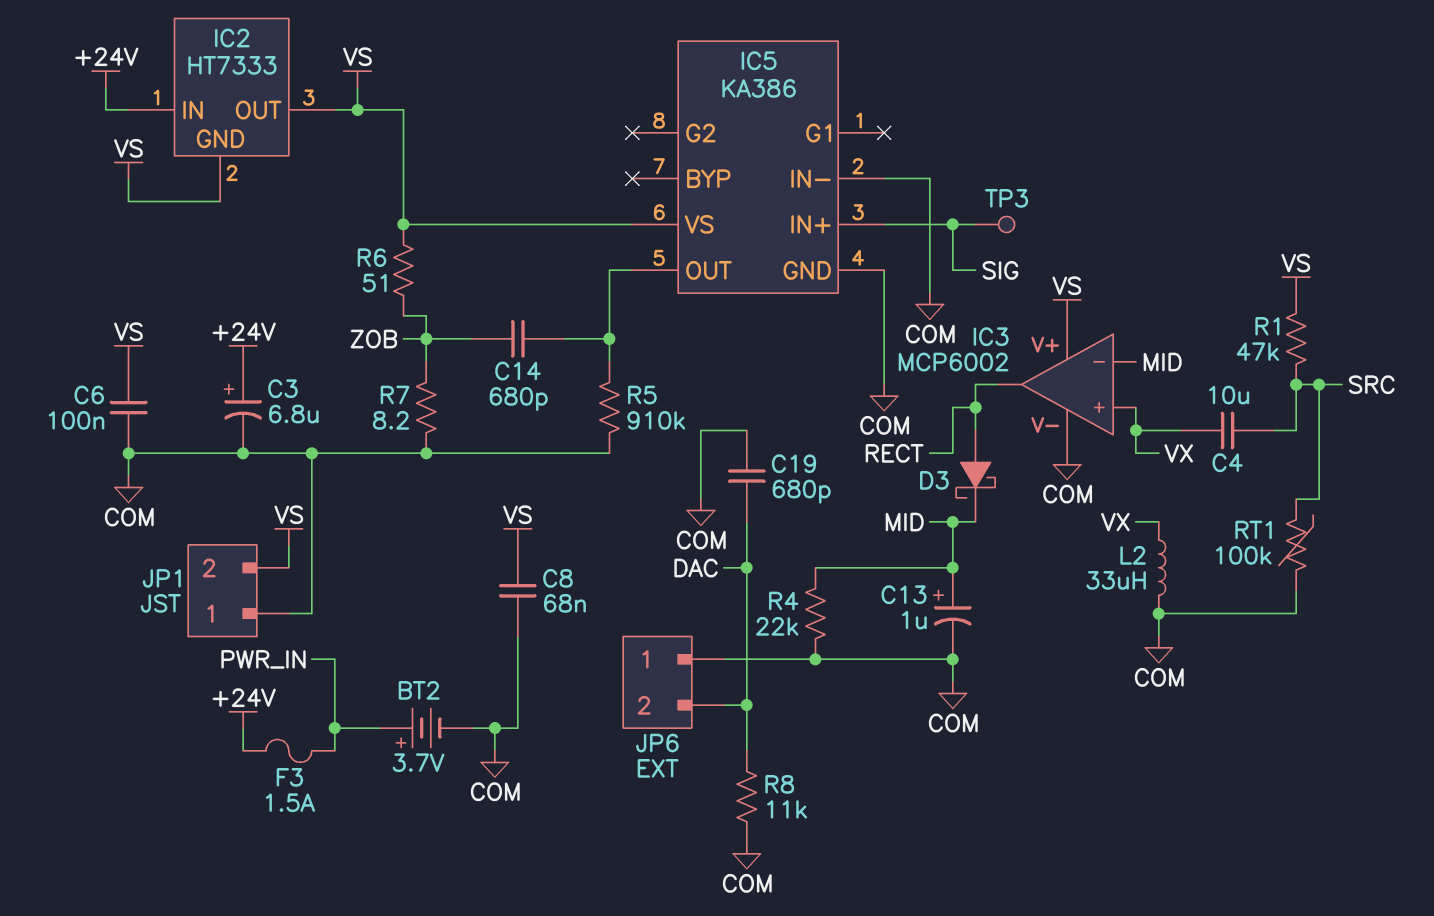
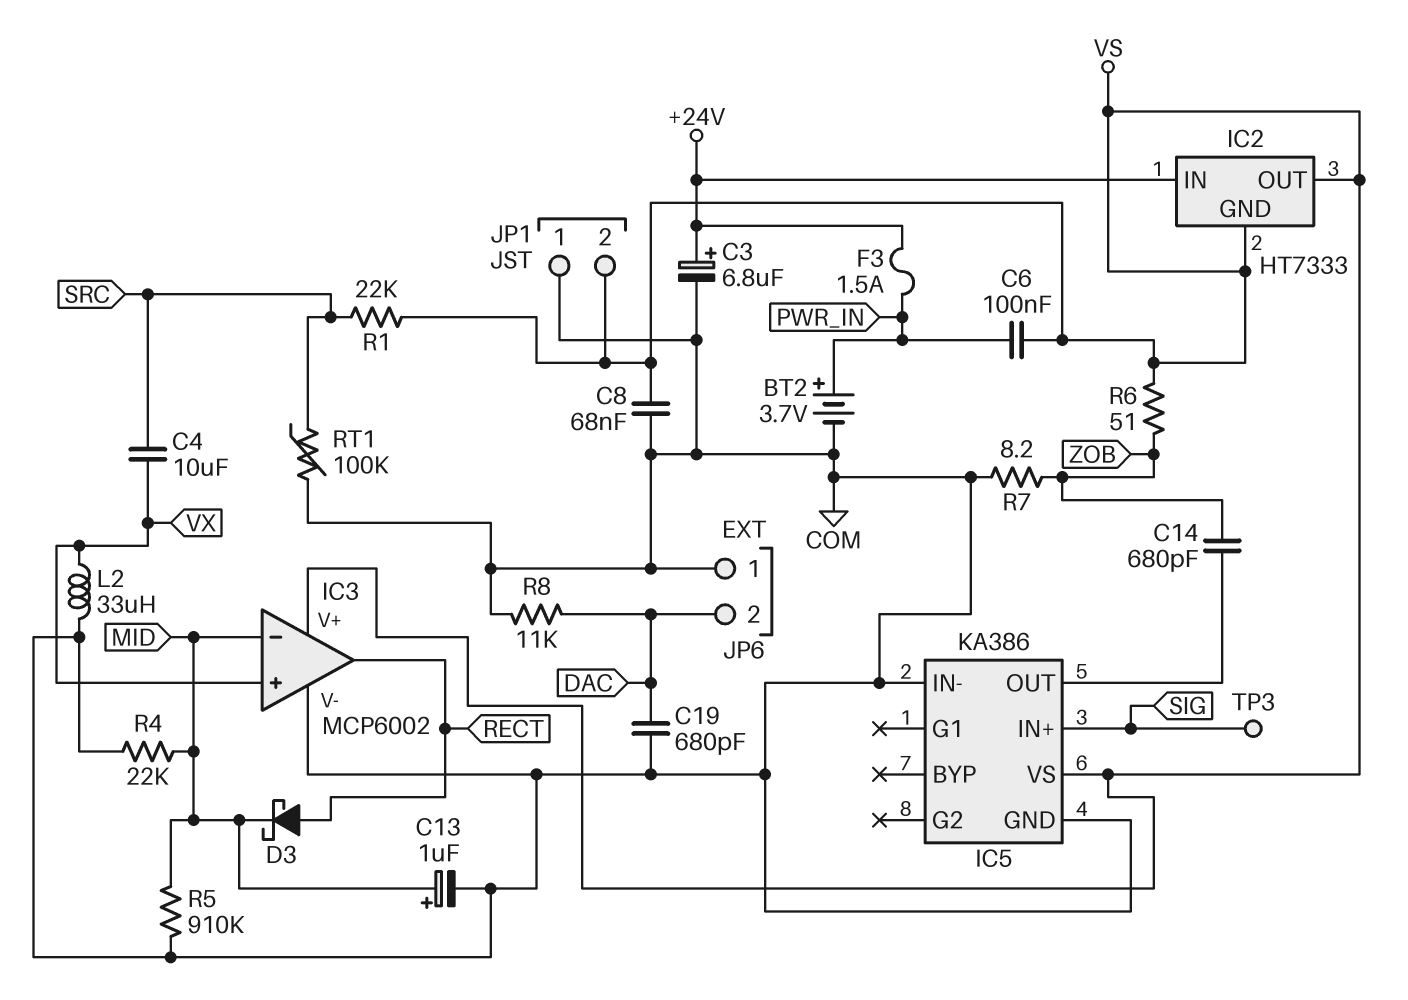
C6: 100nF (COM, VS) -> 100nF (PWR_IN, VS)
R1: 47k (SRC, VS) -> 22k (SRC, VS)
R5: 910k (COM, IC5/OUT) -> 910k (COM, MID)

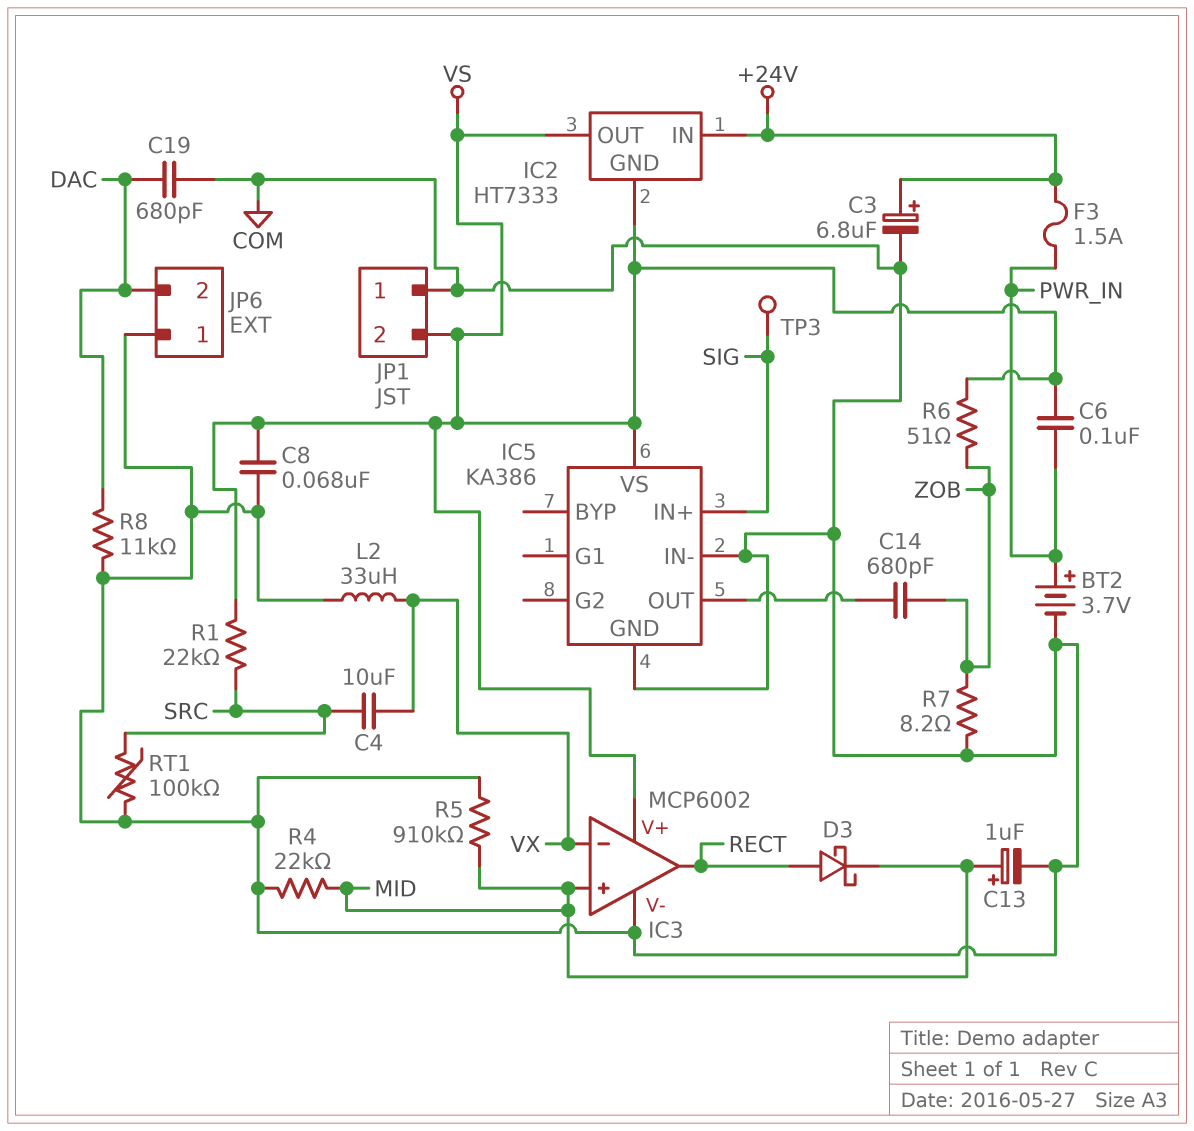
IC3 pin in+: VX -> MID
IC3 pin in-: MID -> VX

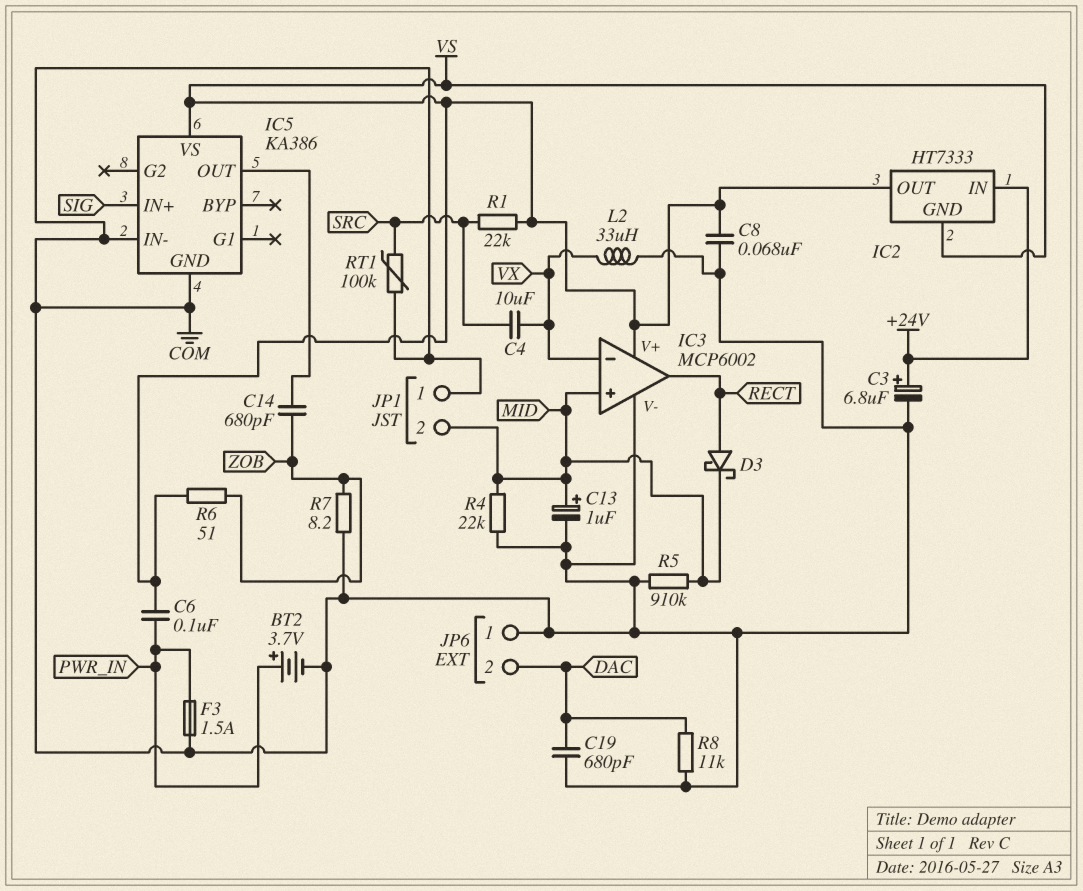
F3: 1.5A (+24V, PWR_IN) -> 1.5A (COM, PWR_IN)
JP1 pin 2: VS -> MID
TP3: test point (SIG) -> none

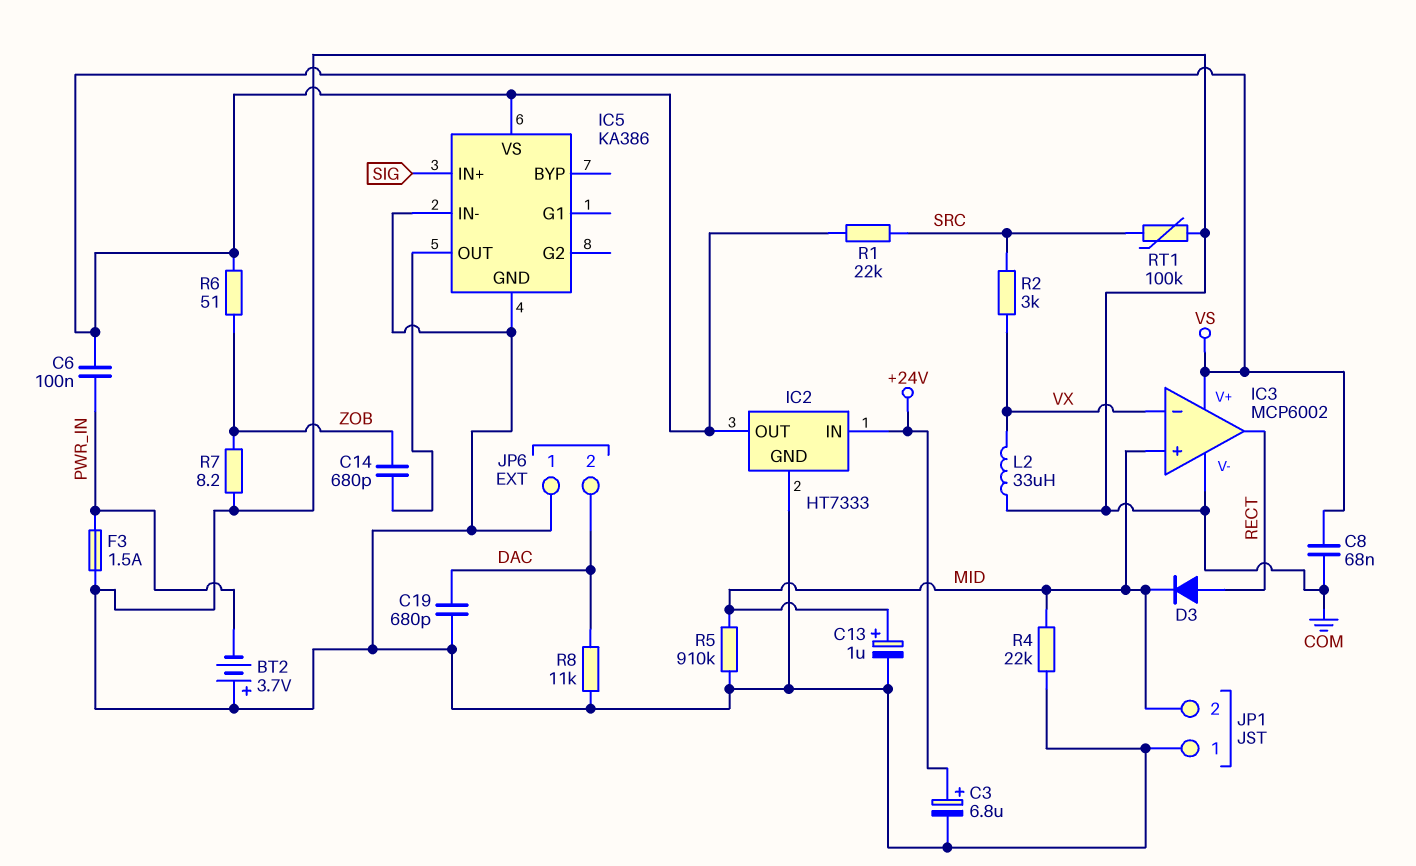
BT2: 3.7V (plus PWR_IN, minus COM) -> 3.7V (plus COM, minus PWR_IN)
C4: 10uF (SRC, VX) -> none
D3: schottky (A RECT, K MID) -> diode (A RECT, K MID)
IC2 pin GND: VS -> COM
R2: none -> 3k (SRC, VX)

